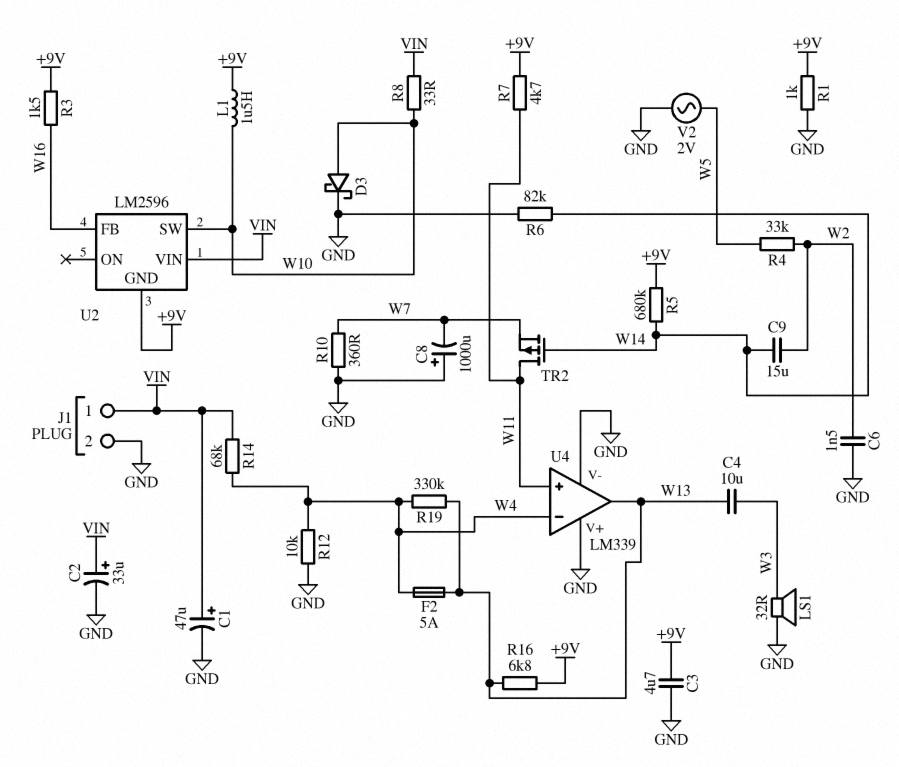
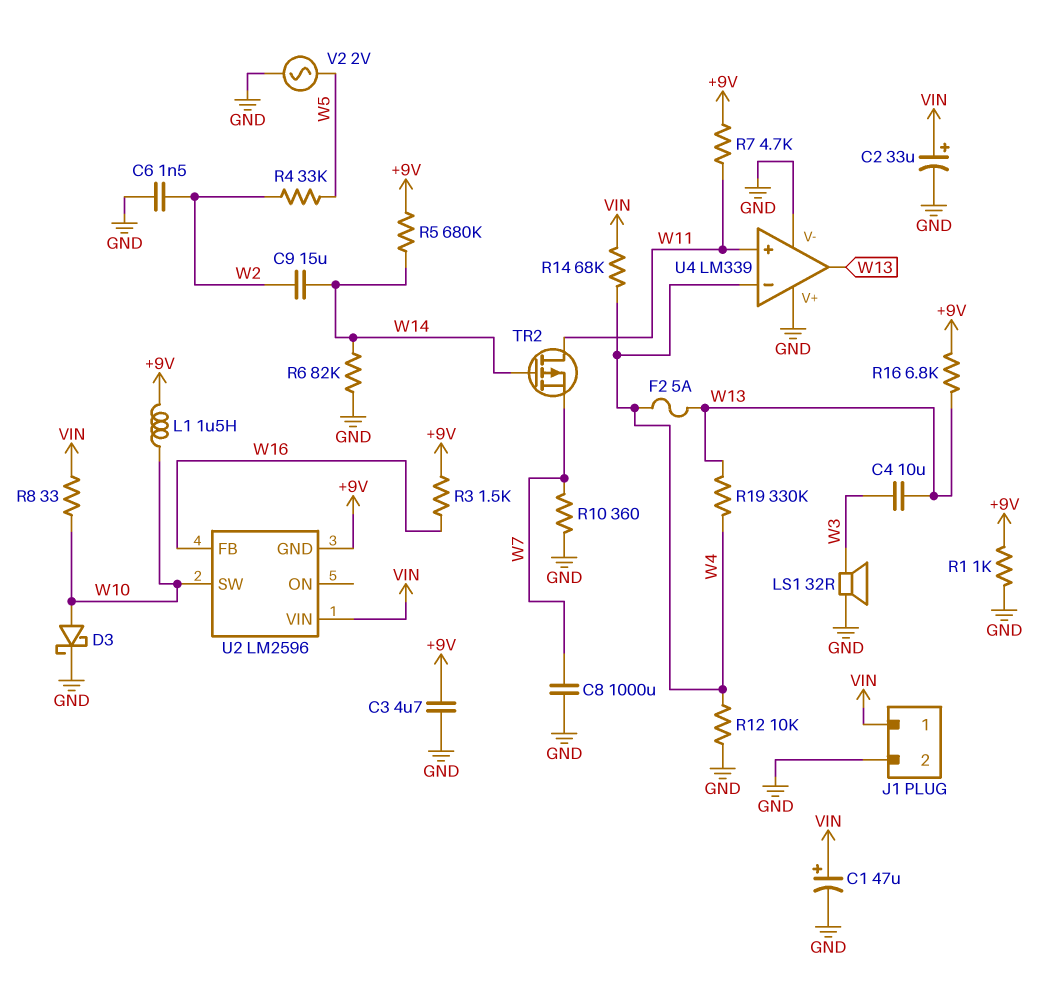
C8: 1000uF (plus GND, minus W7) -> 1000uF (GND, W7)

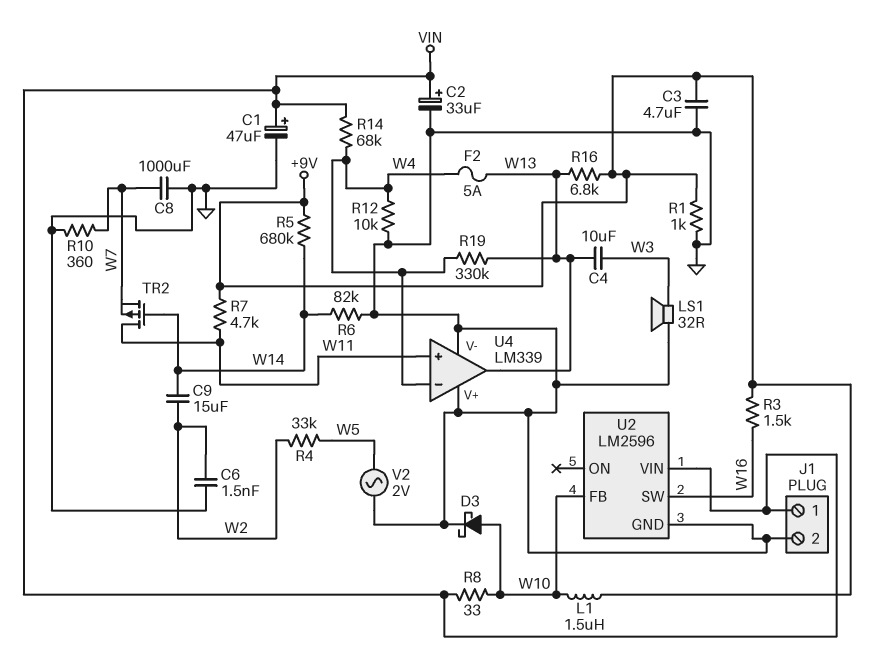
U2 pin FB: W16 -> W10
U2 pin GND: +9V -> GND
U2 pin SW: W10 -> W16

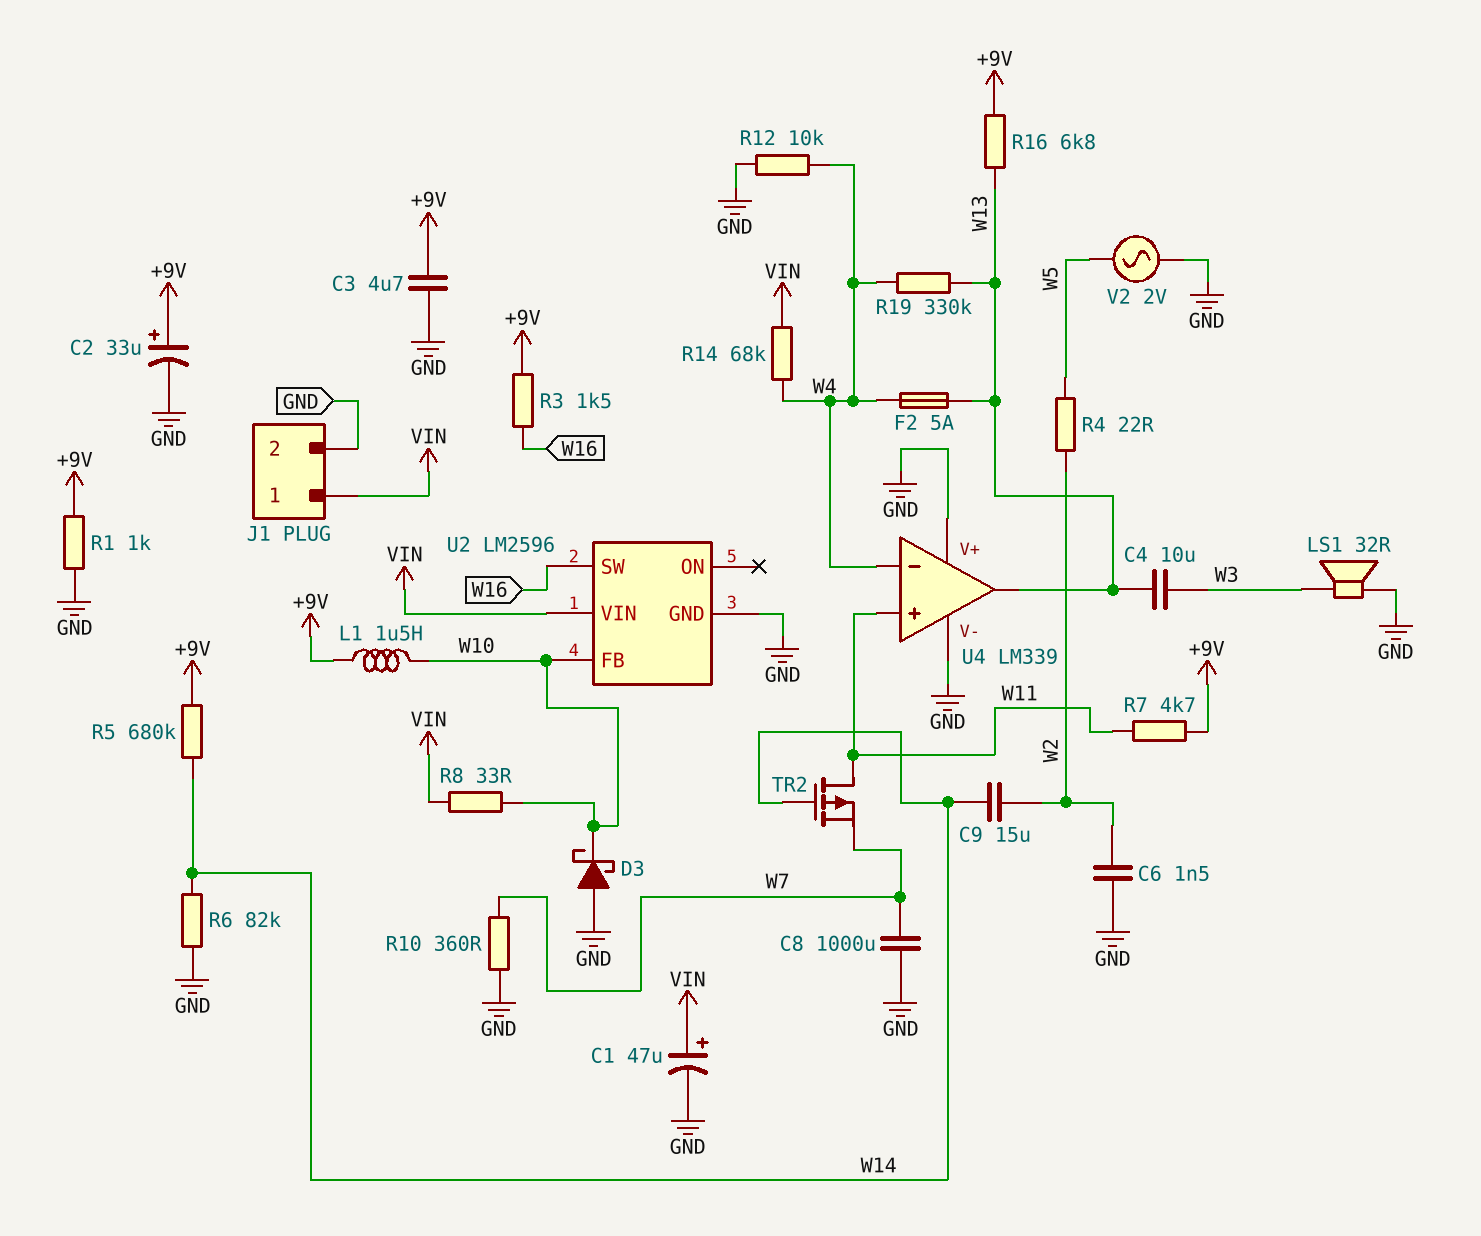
C2: 33uF (plus VIN, minus GND) -> 33uF (plus +9V, minus GND)
D3: schottky (A W10, K GND) -> schottky (A GND, K W10)
R4: 33k (W2, W5) -> 22 (W2, W5)

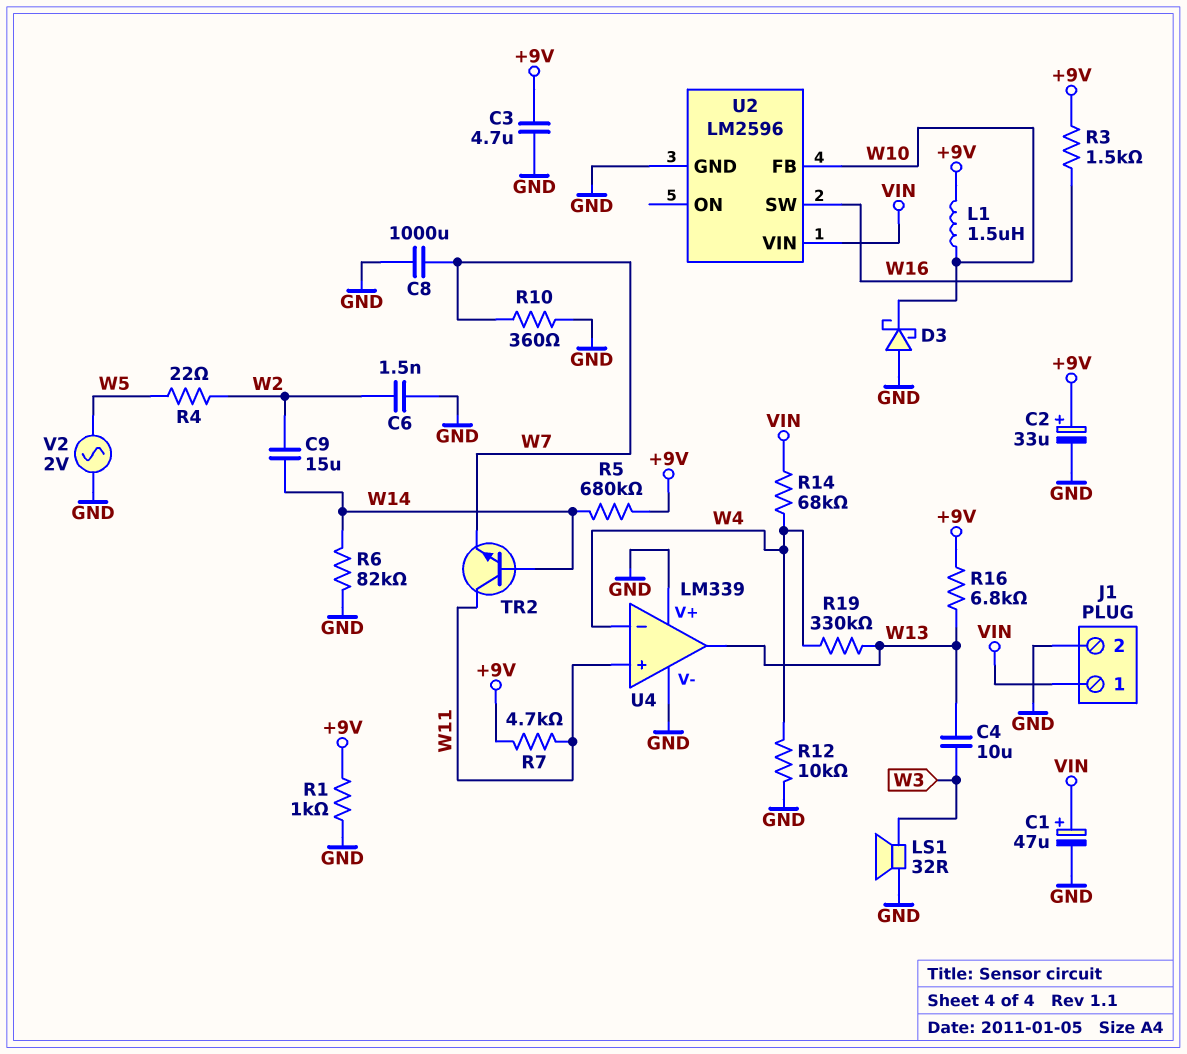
F2: 5A (W4, W13) -> none
R8: 33 (VIN, W10) -> none
TR2: PMOS (G W14, D W11, S W7) -> NPN (B W14, C W11, E W7)

